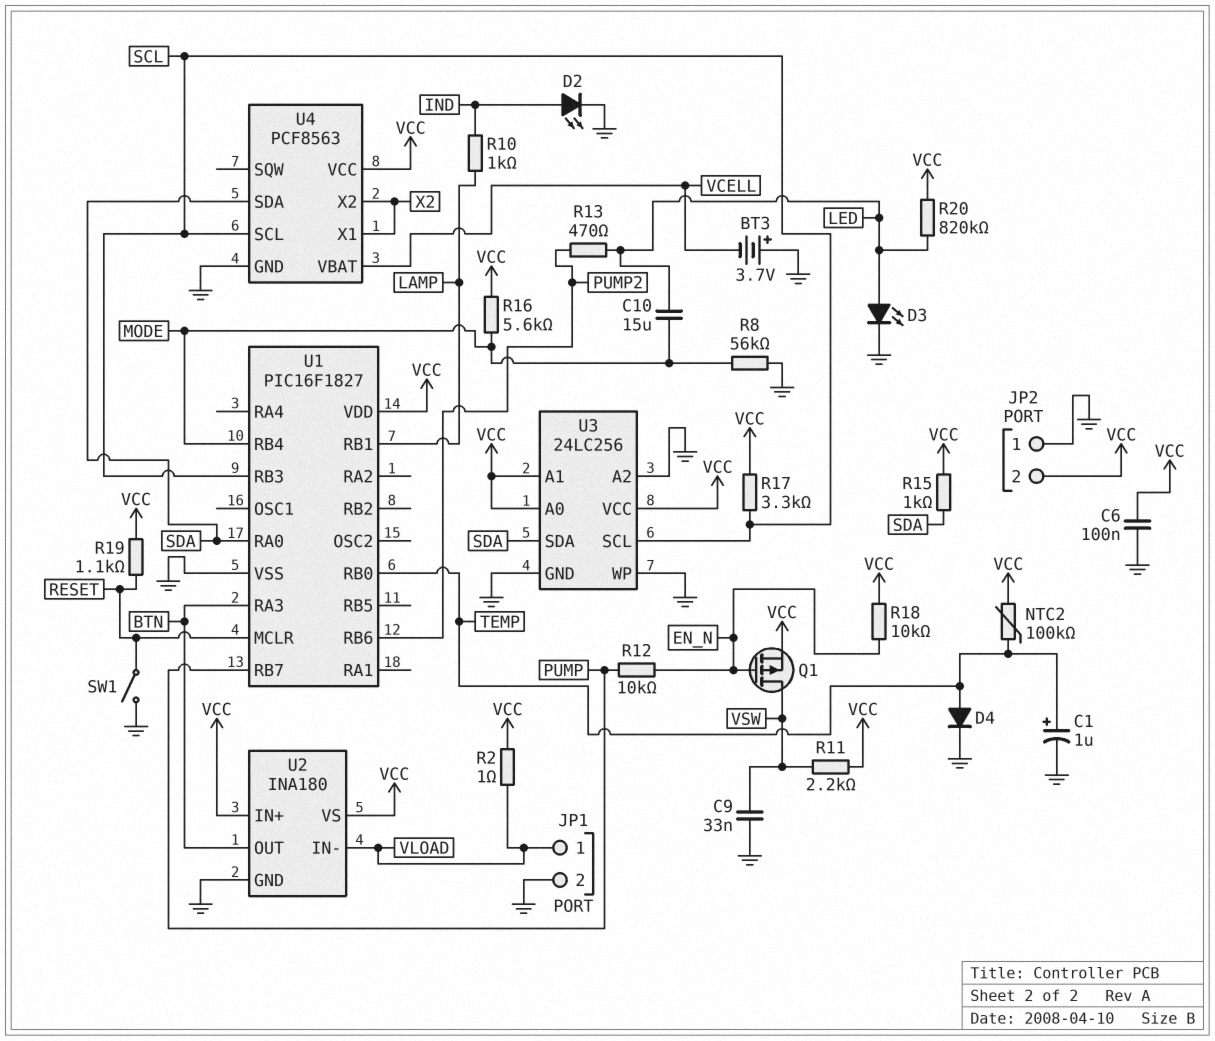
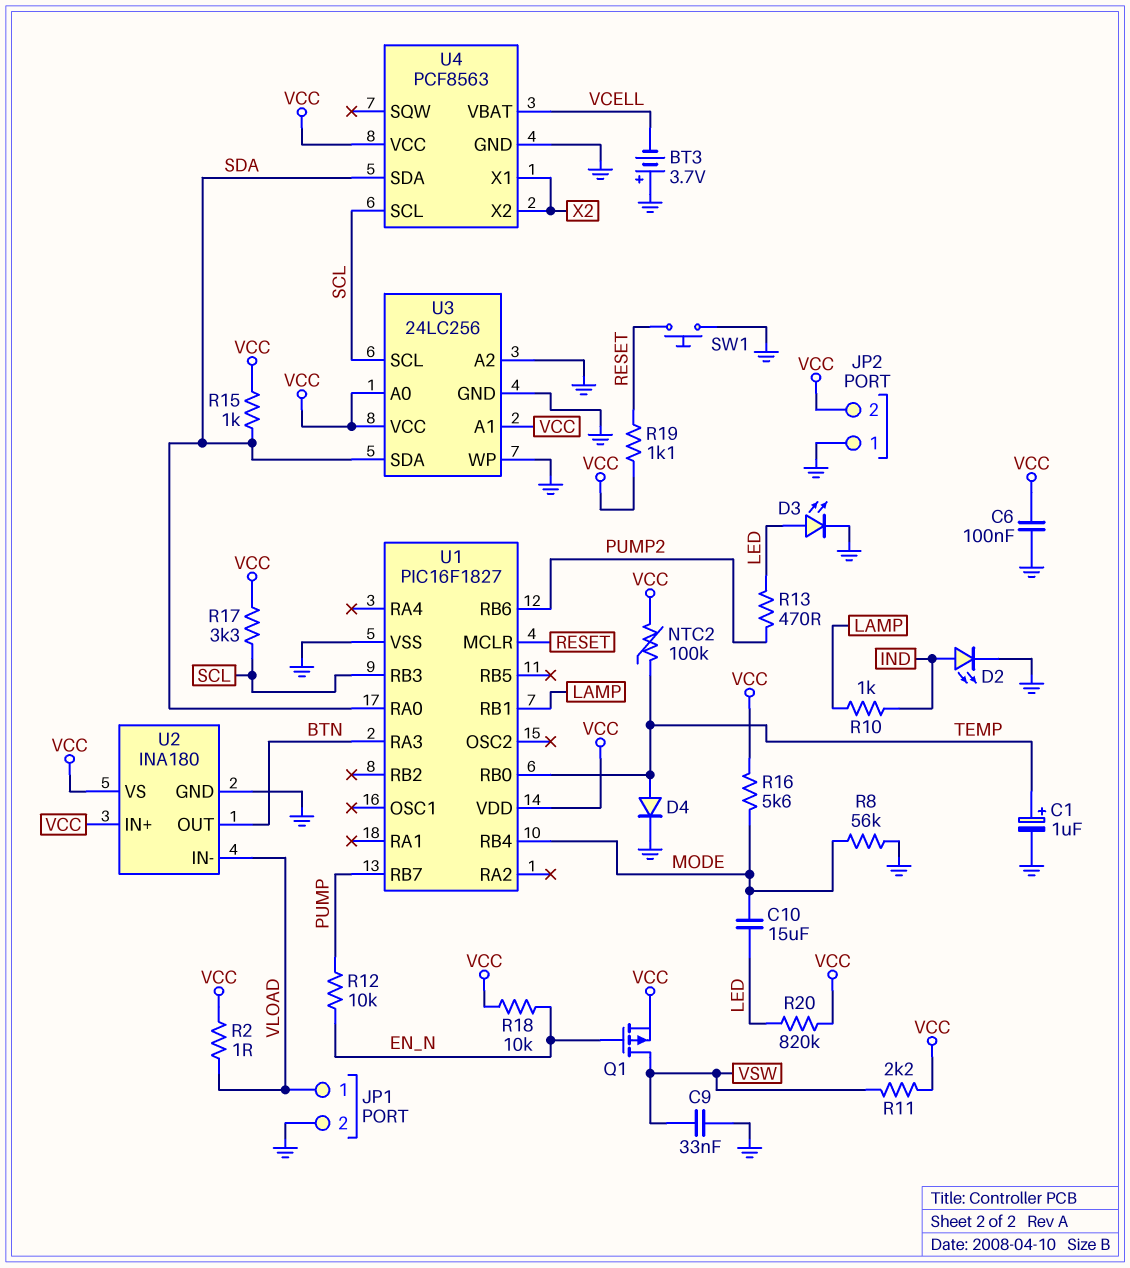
SW1: switch (GND, RESET) -> button (GND, RESET)

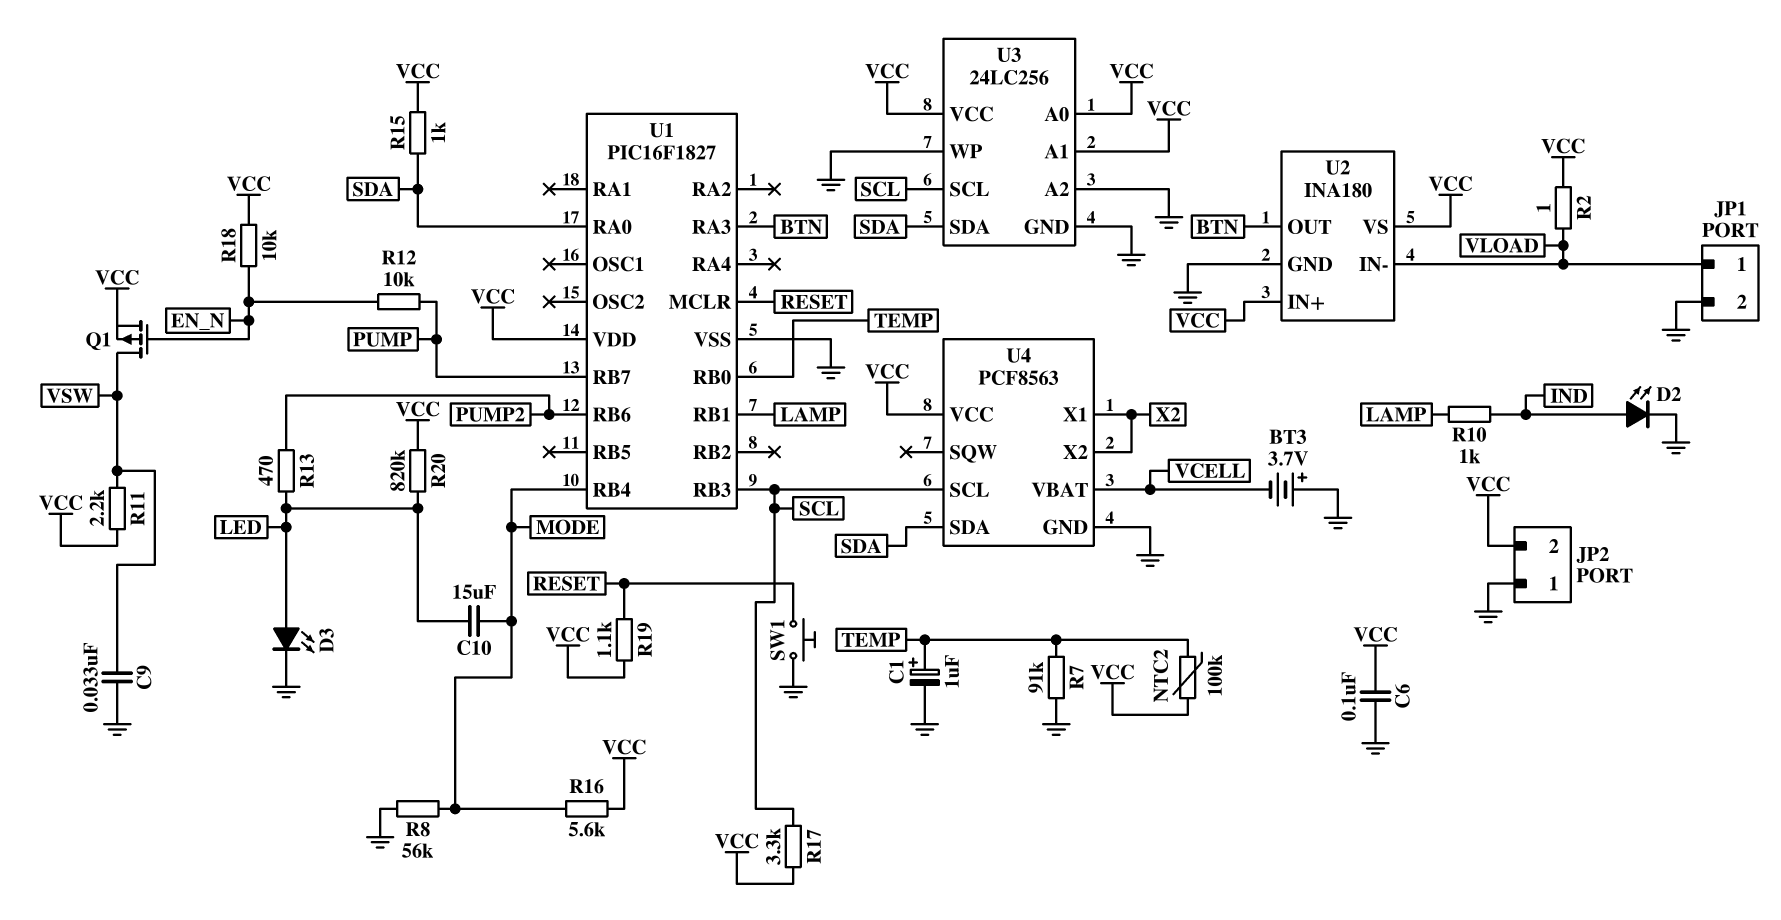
D4: diode (A TEMP, K GND) -> none
R7: none -> 91k (GND, TEMP)

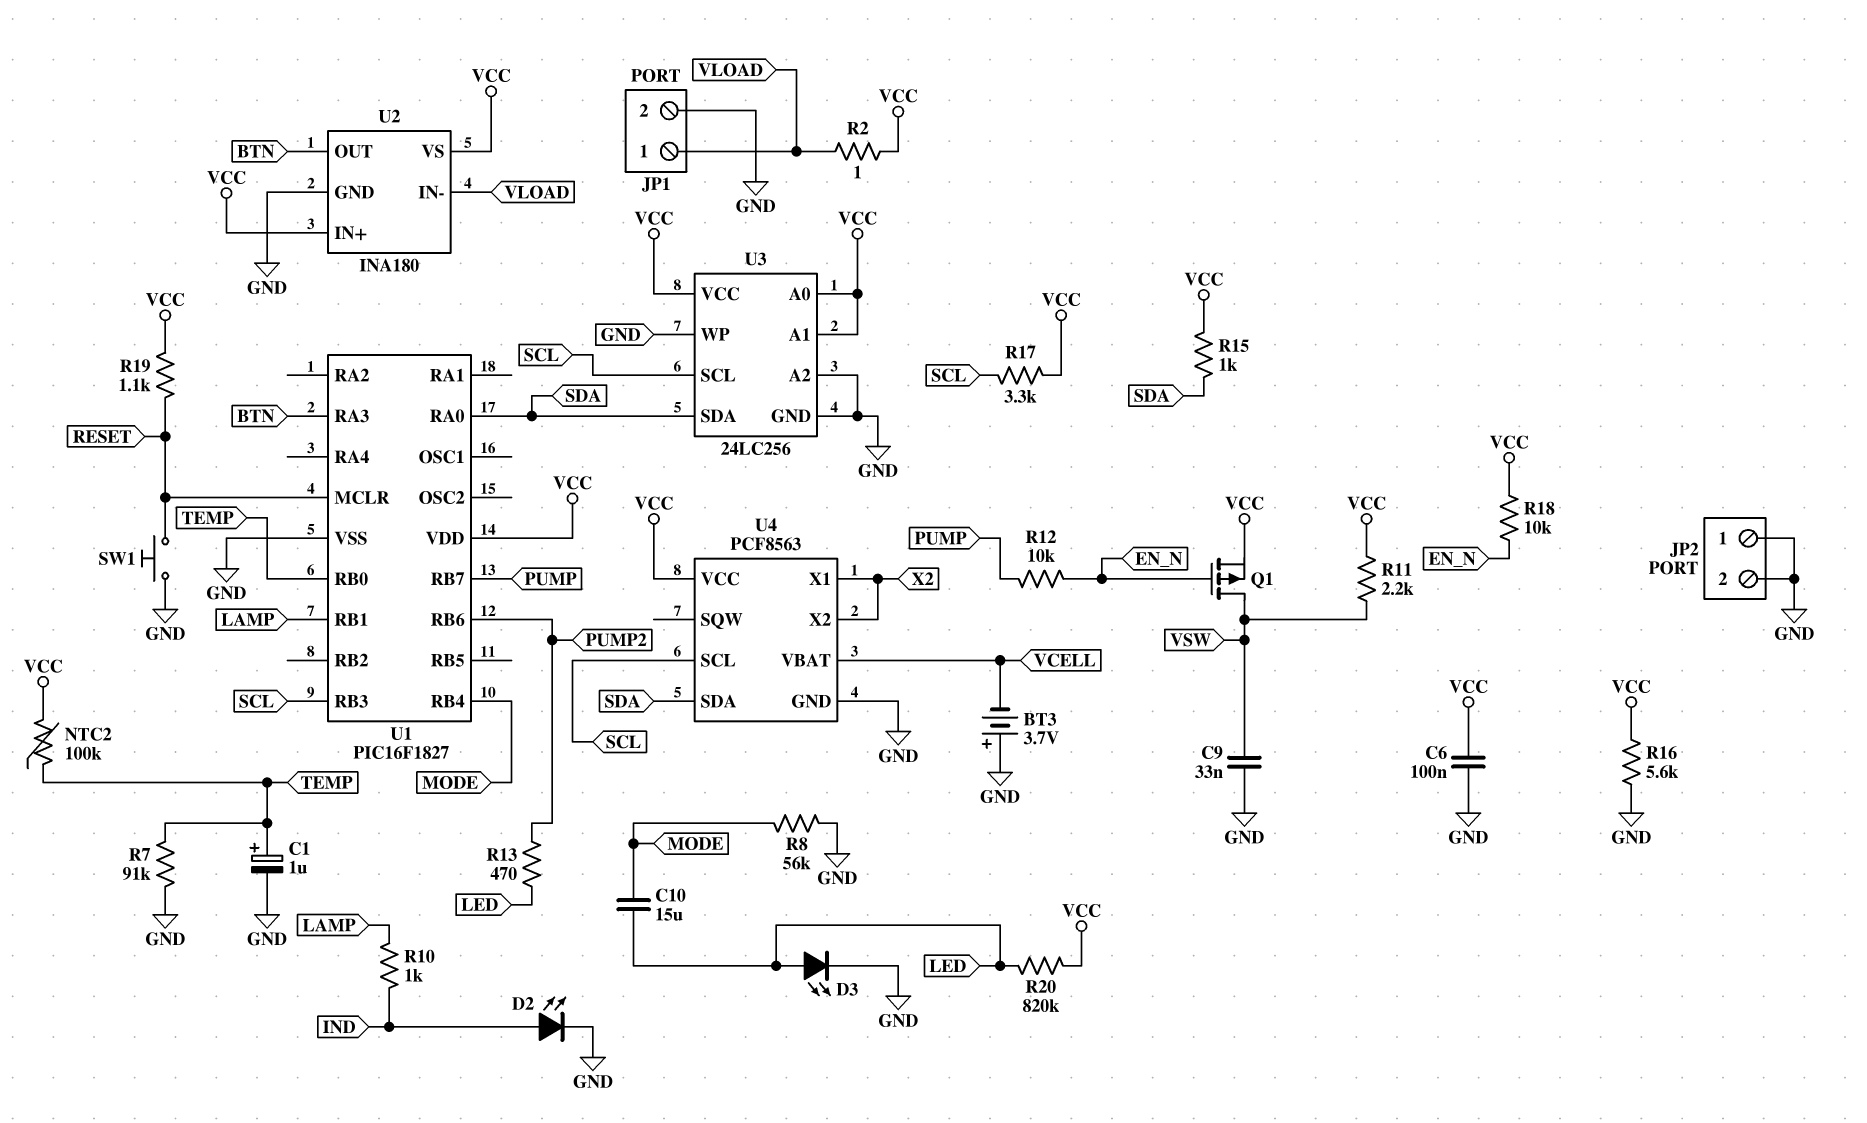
JP2 pin 2: VCC -> GND
R16: 5.6k (MODE, VCC) -> 5.6k (GND, VCC)

